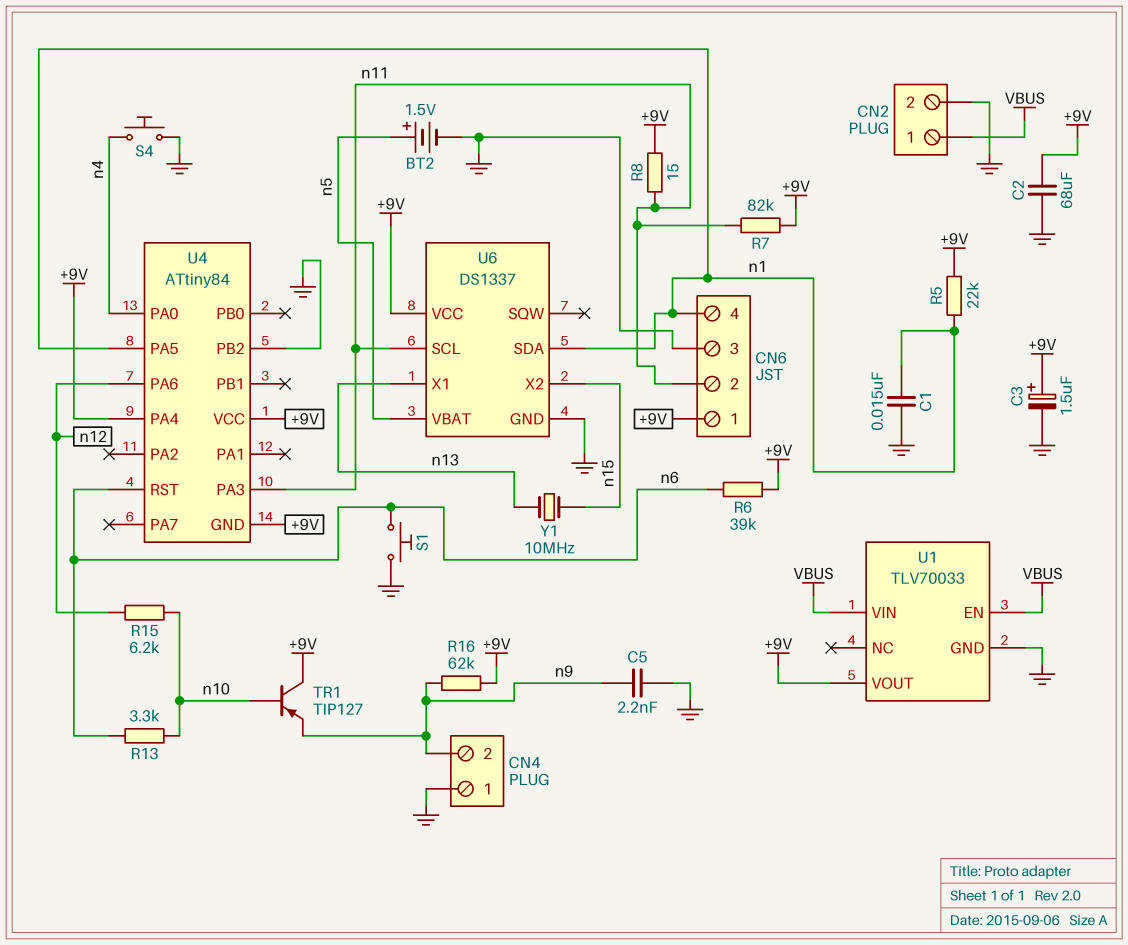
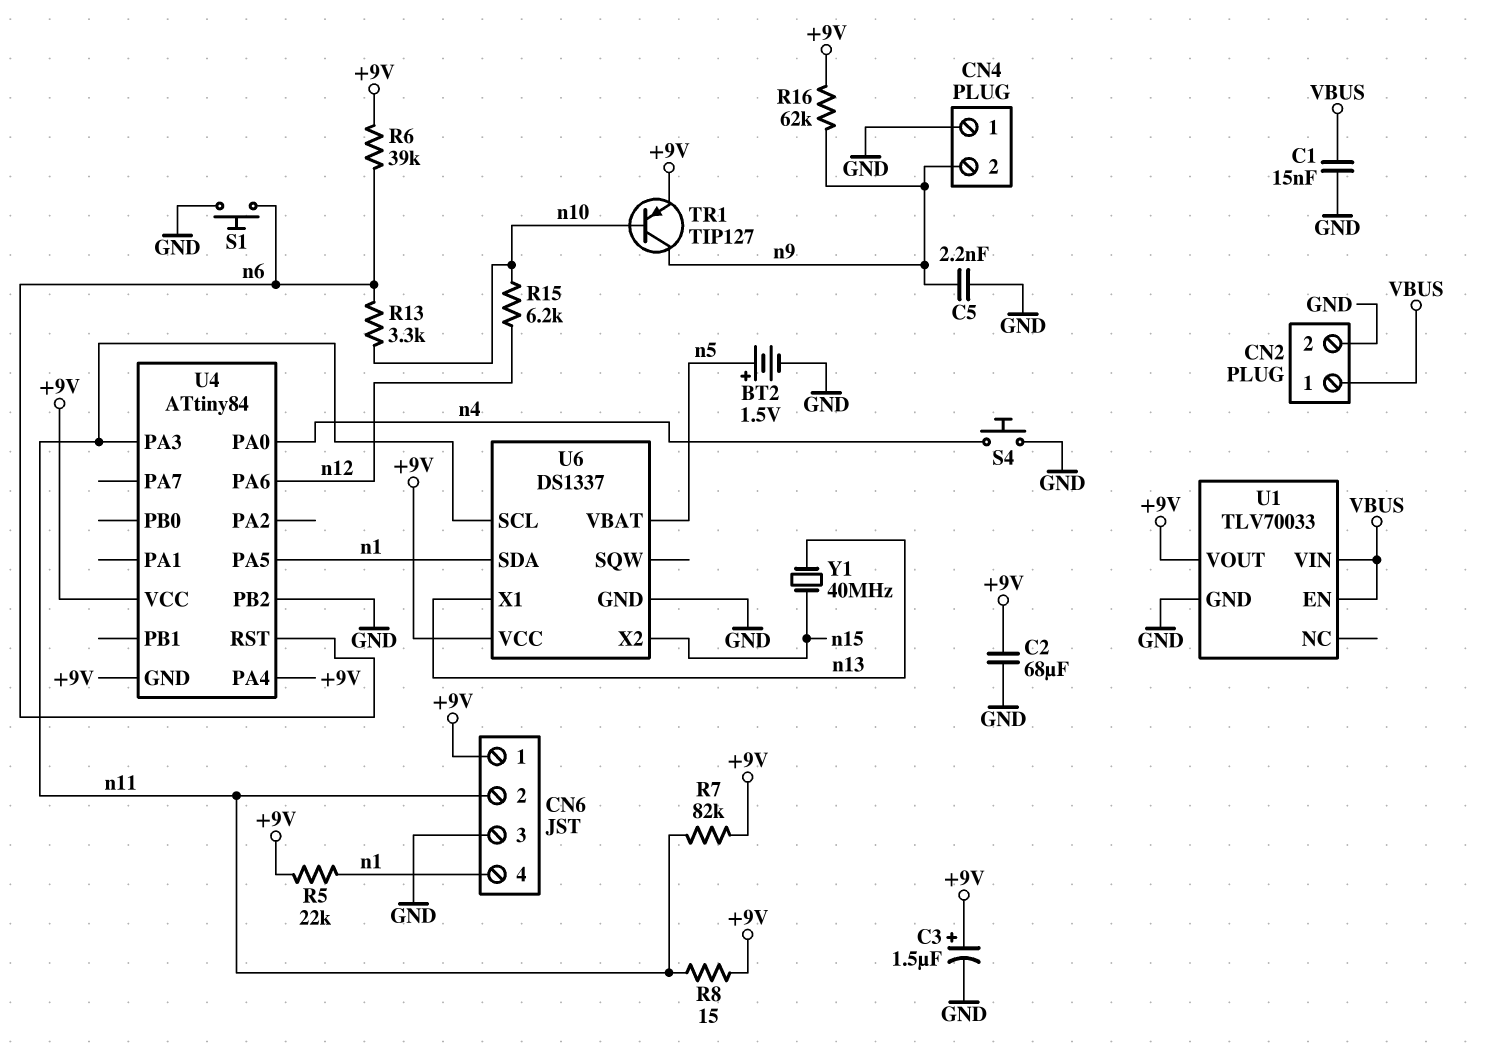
C1: 15nF (GND, n1) -> 15nF (GND, VBUS)
TR1: PNP TIP127 (B n10, C +9V, E n9) -> PNP TIP127 (B n10, C n9, E +9V)
Y1: 10MHz (n13, n15) -> 40MHz (n13, n15)

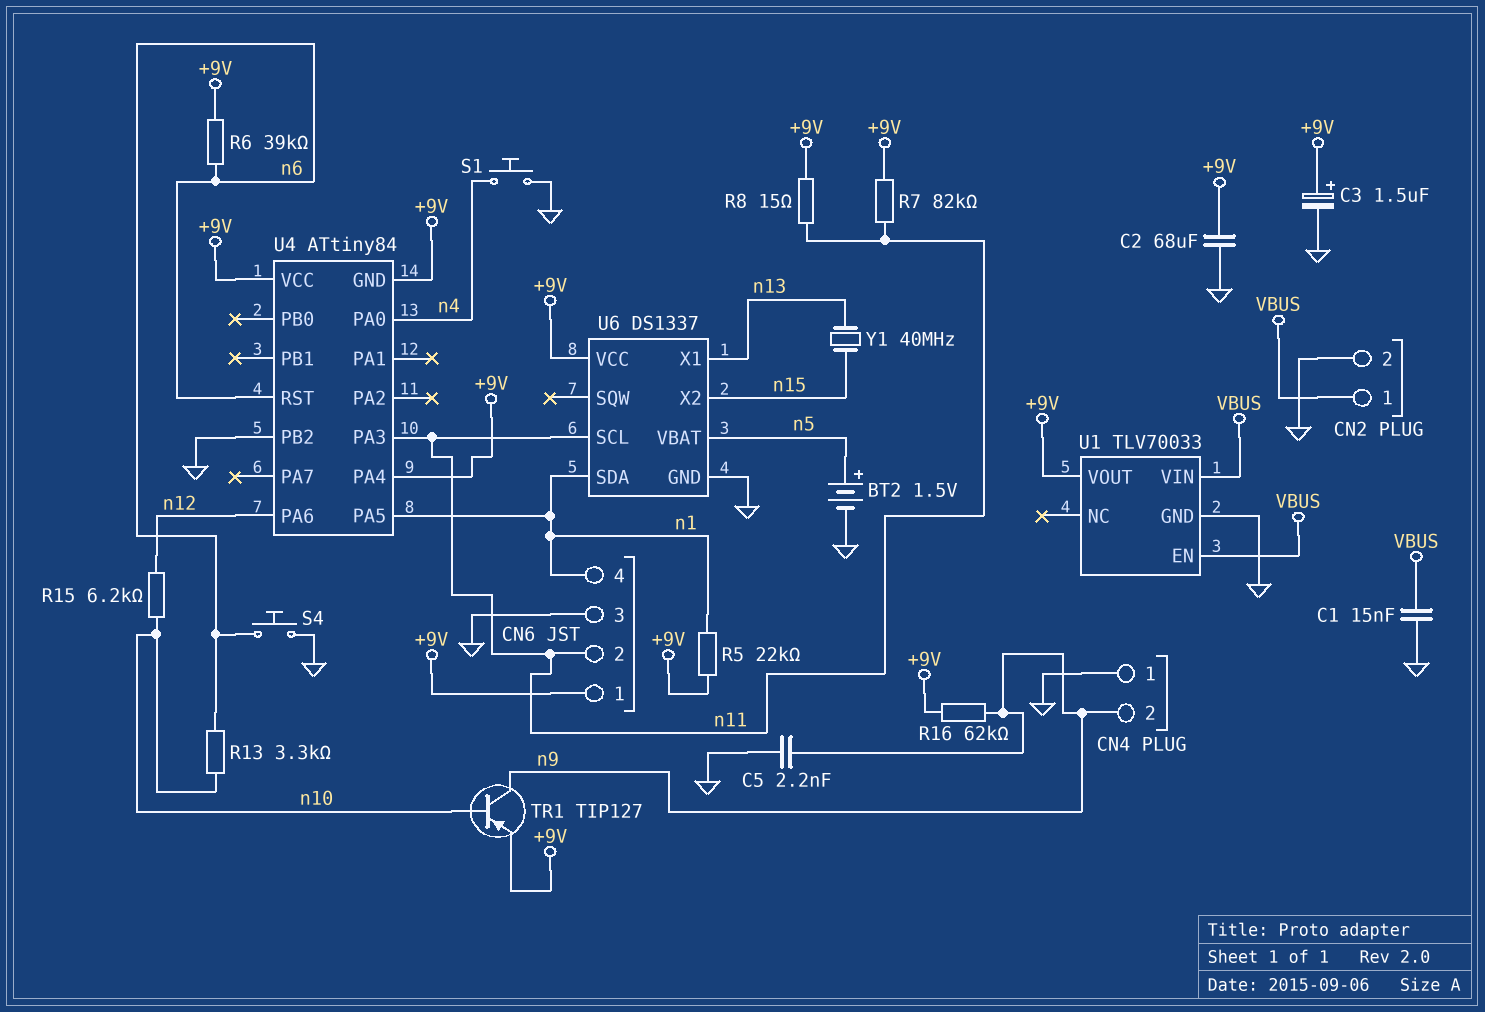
S1: button (GND, n6) -> button (GND, n4)
S4: button (GND, n4) -> button (GND, n6)

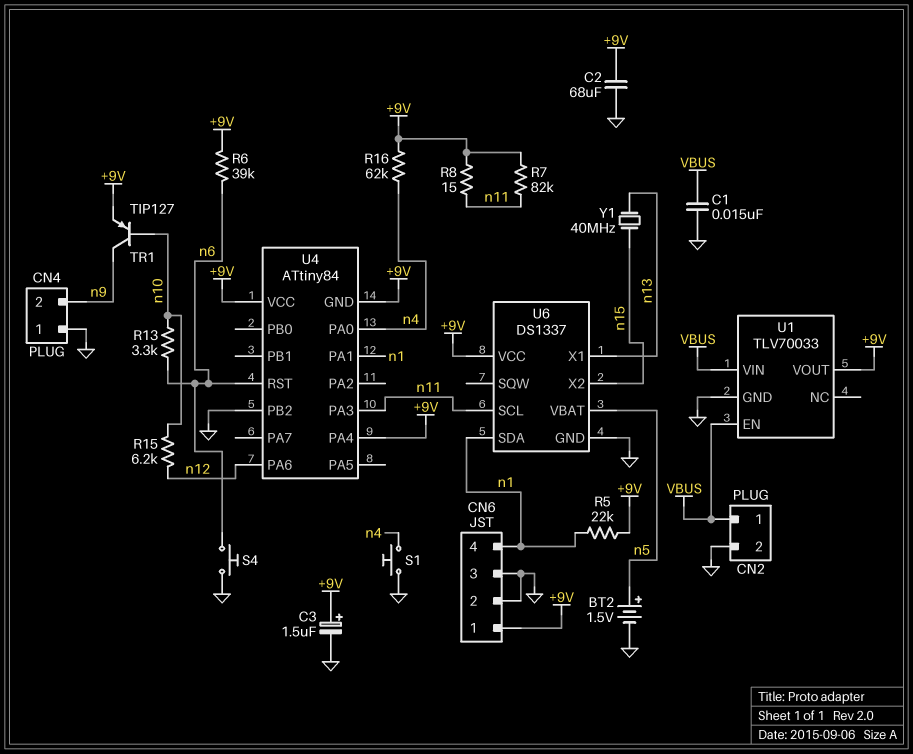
C5: 2.2nF (GND, n9) -> none
CN6 pin 2: n11 -> GND
R16: 62k (+9V, n9) -> 62k (+9V, n4)
U4 pin PA1: none -> n1
U4 pin PA5: n1 -> none

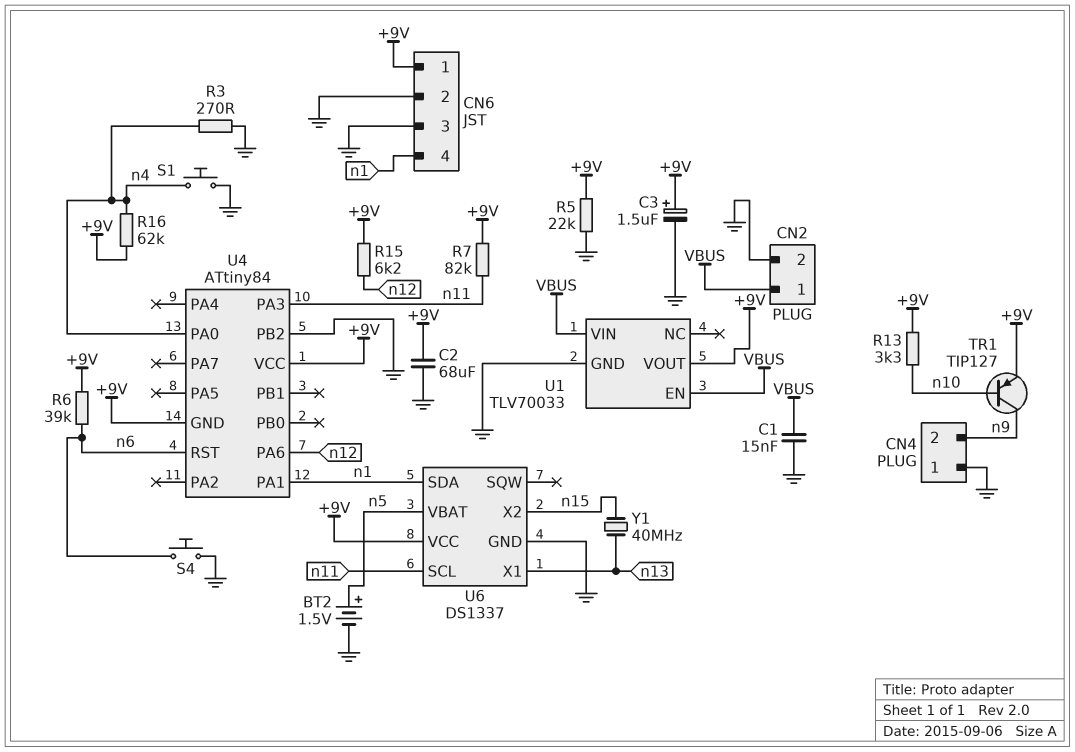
R3: none -> 270 (GND, n4)
R5: 22k (+9V, n1) -> 22k (+9V, GND)
R8: 15 (+9V, n11) -> none
R13: 3.3k (n6, n10) -> 3.3k (+9V, n10)
R15: 6.2k (n10, n12) -> 6.2k (+9V, n12)
U4 pin PA4: +9V -> none

